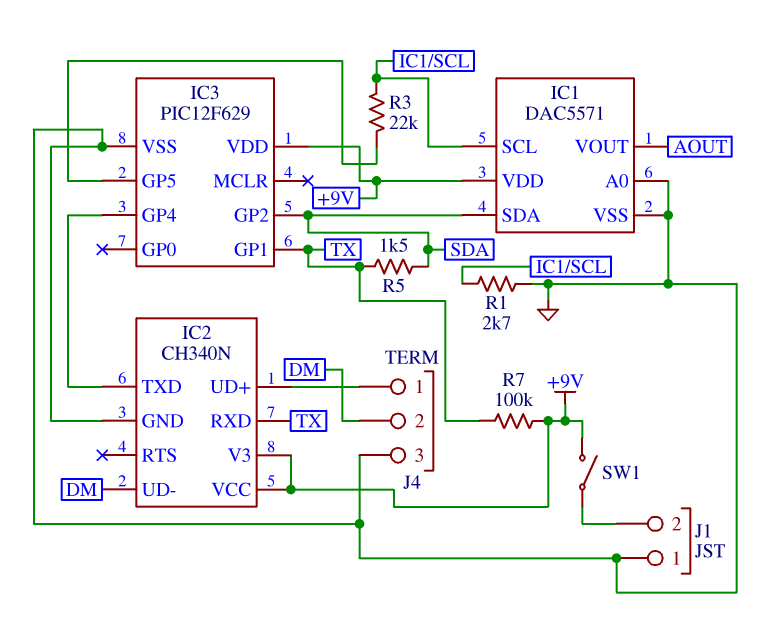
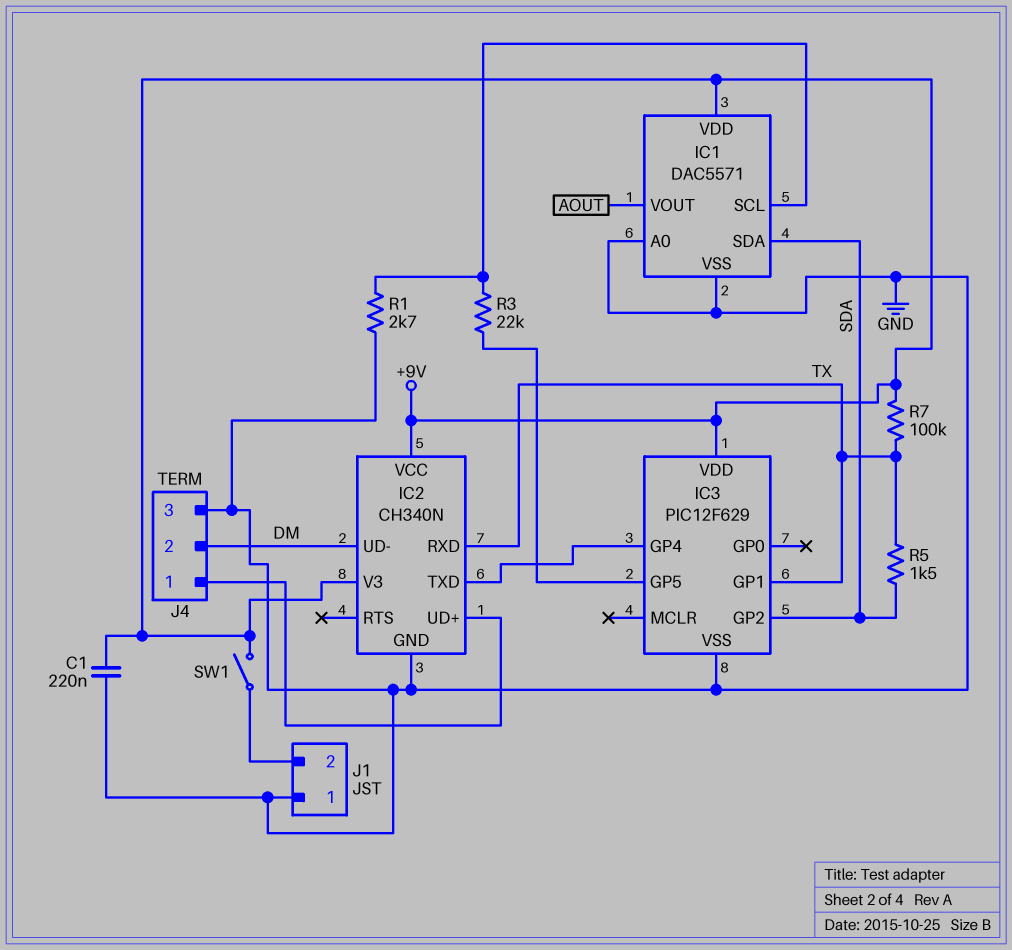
C1: none -> 220nF (+9V, GND)

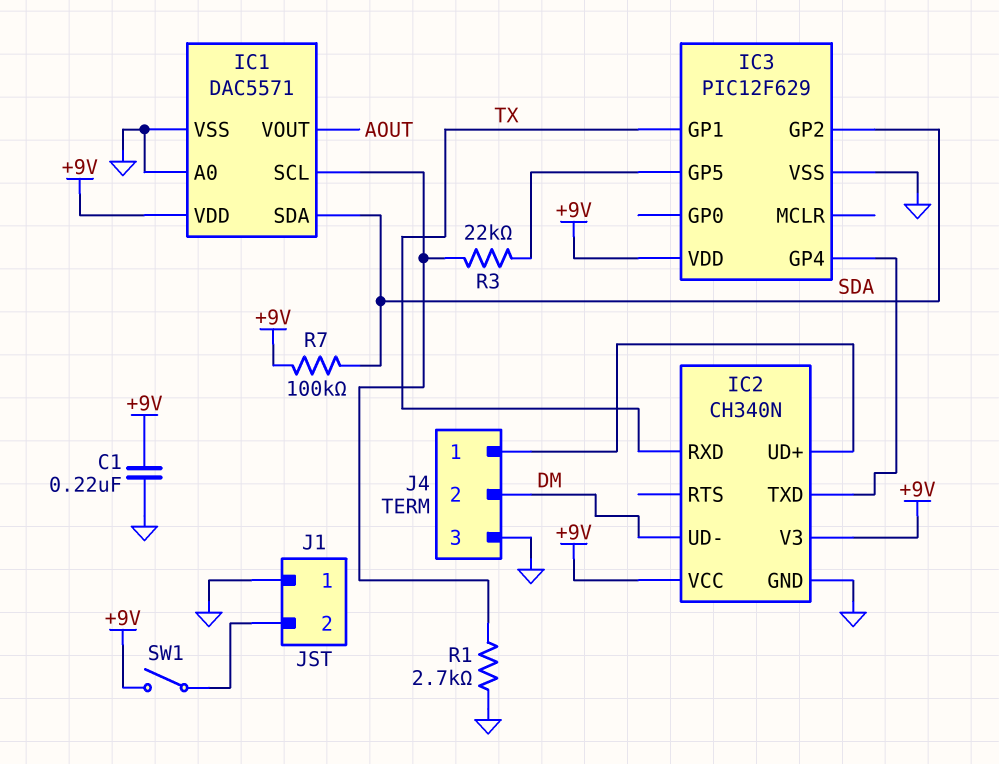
R5: 1.5k (SDA, TX) -> none
R7: 100k (+9V, TX) -> 100k (+9V, SDA)

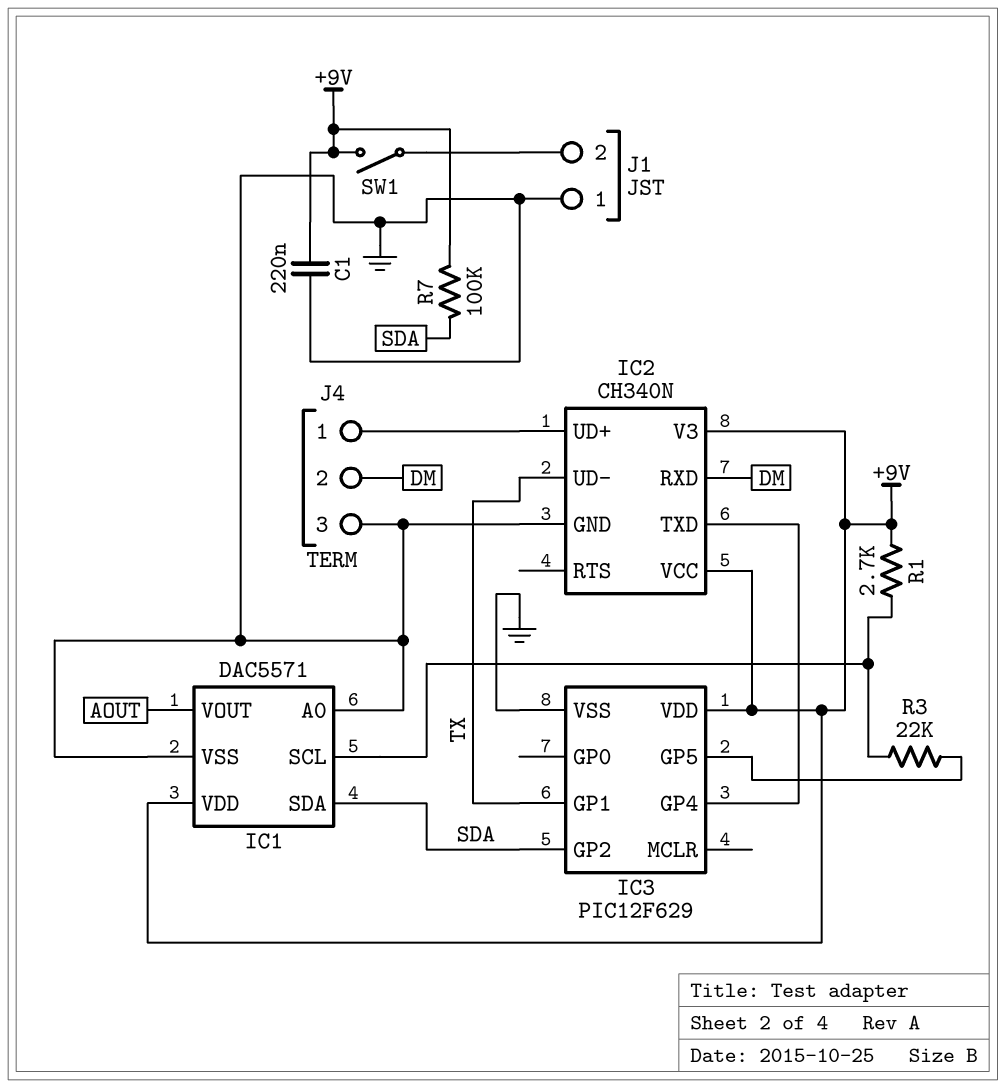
IC2 pin RXD: TX -> DM
IC2 pin UD-: DM -> TX
R1: 2.7k (GND, IC1/SCL) -> 2.7k (+9V, IC1/SCL)

